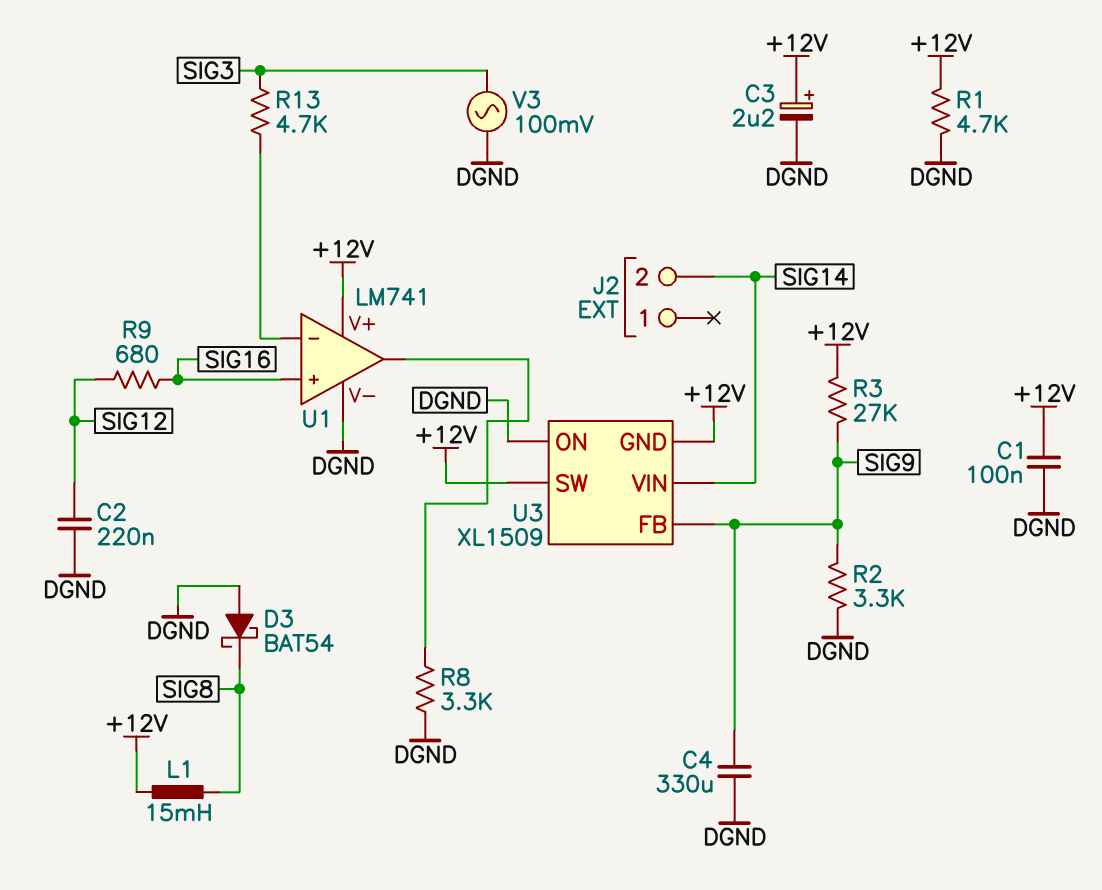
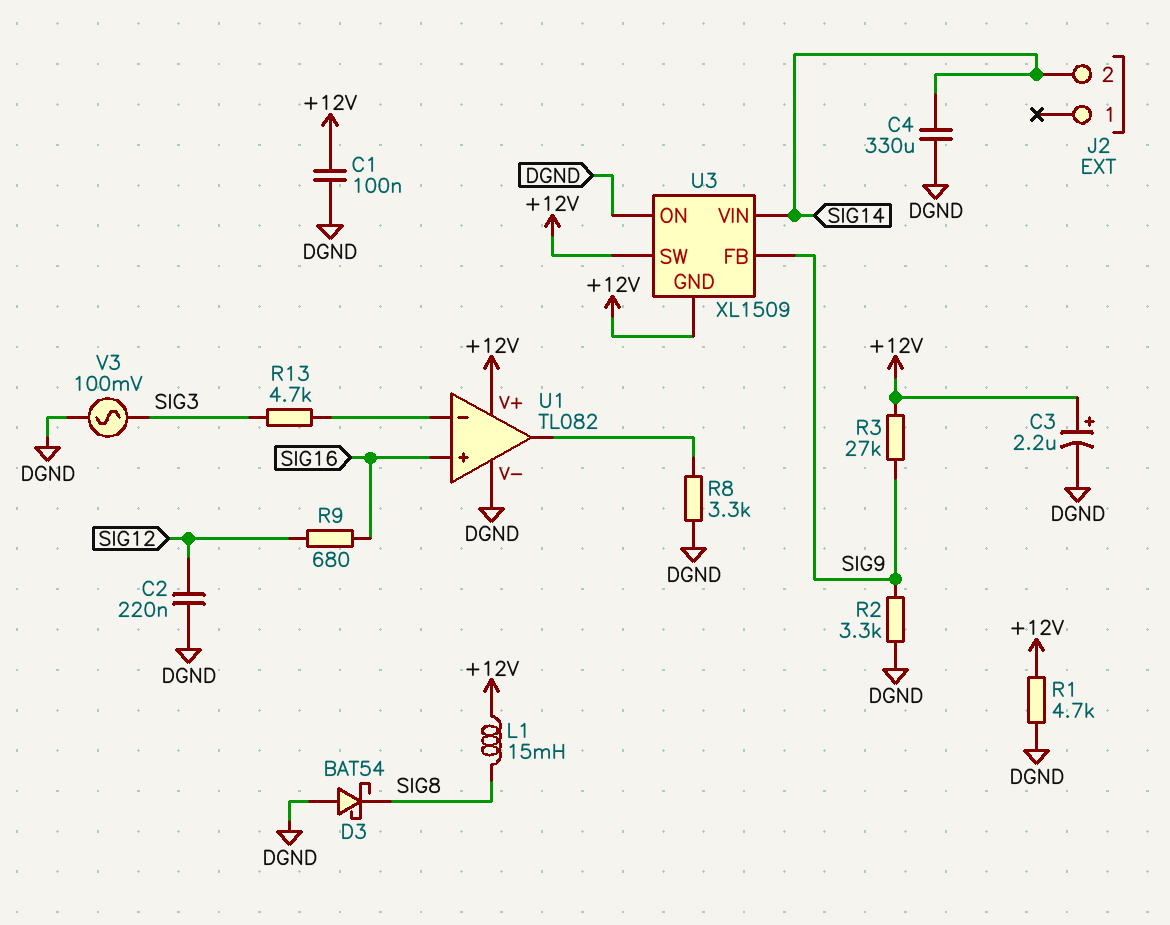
C4: 330uF (DGND, SIG9) -> 330uF (DGND, SIG14)
U1: LM741 -> TL082

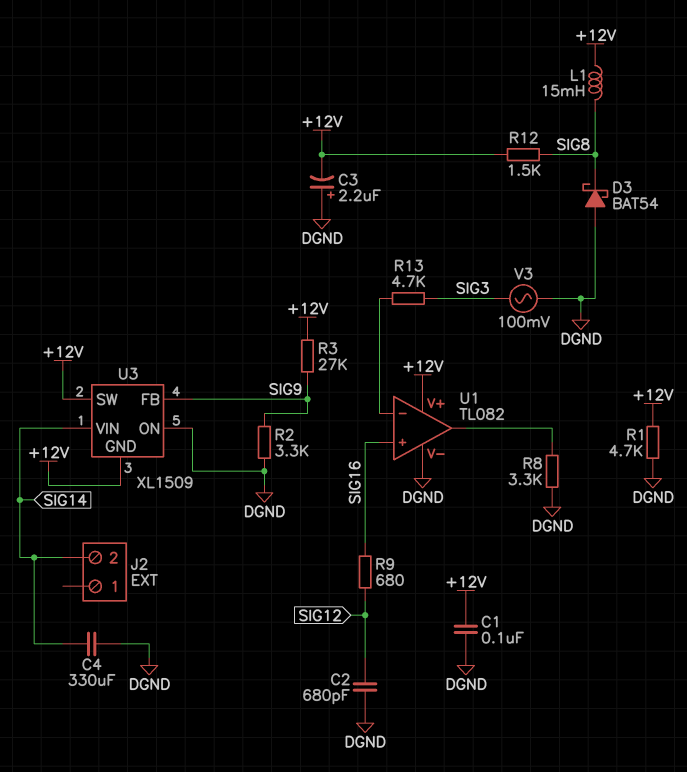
C2: 220nF (DGND, SIG12) -> 680pF (DGND, SIG12)
C3: 2.2uF (plus +12V, minus DGND) -> 2.2uF (plus DGND, minus +12V)
R12: none -> 1.5k (+12V, SIG8)

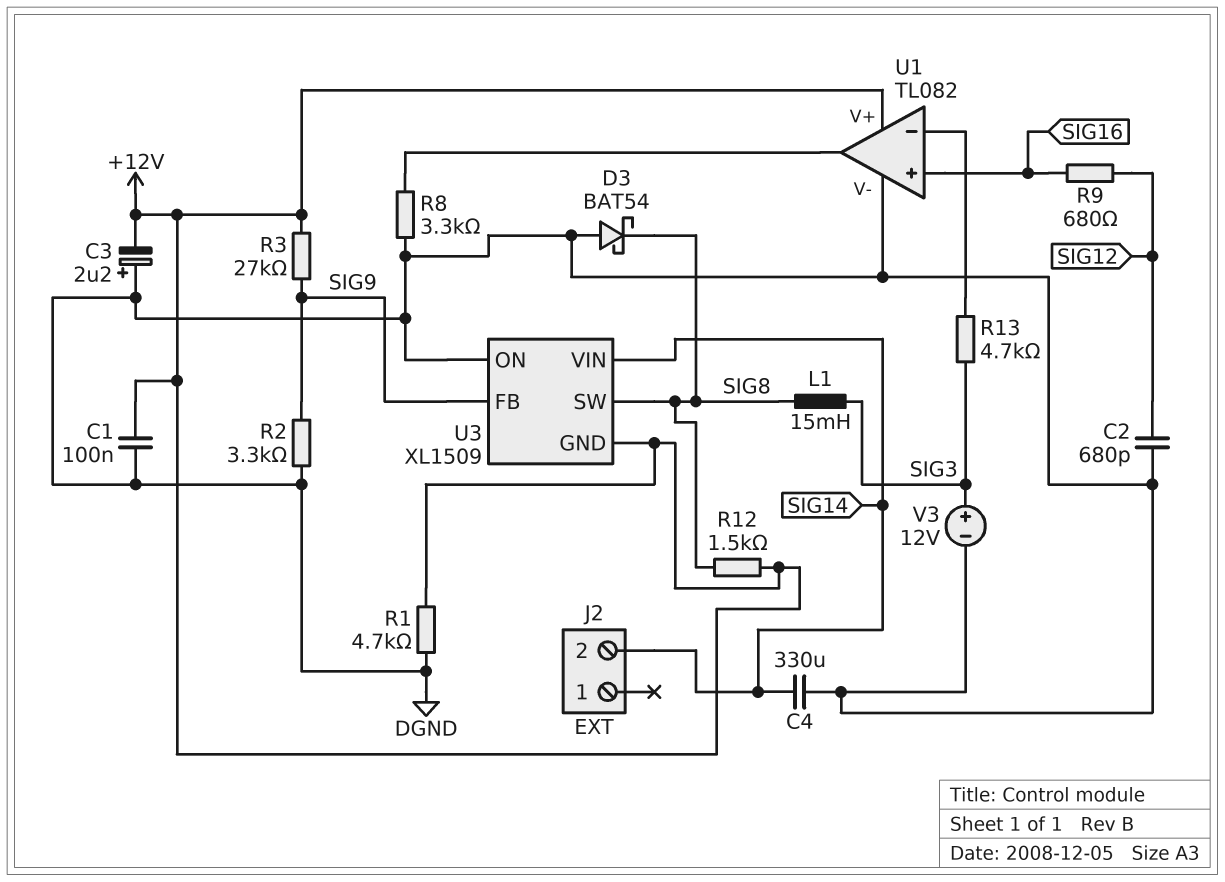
L1: 15mH (+12V, SIG8) -> 15mH (SIG3, SIG8)
U3 pin SW: +12V -> SIG8
V3: AC 100mV (DGND, SIG3) -> 12V (plus SIG3, minus DGND)

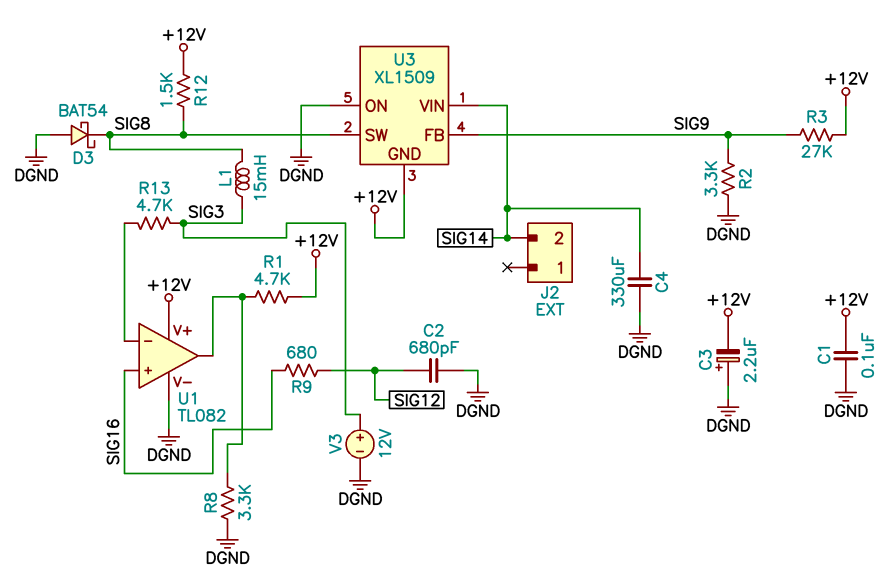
R1: 4.7k (+12V, DGND) -> 4.7k (+12V, U1/out)

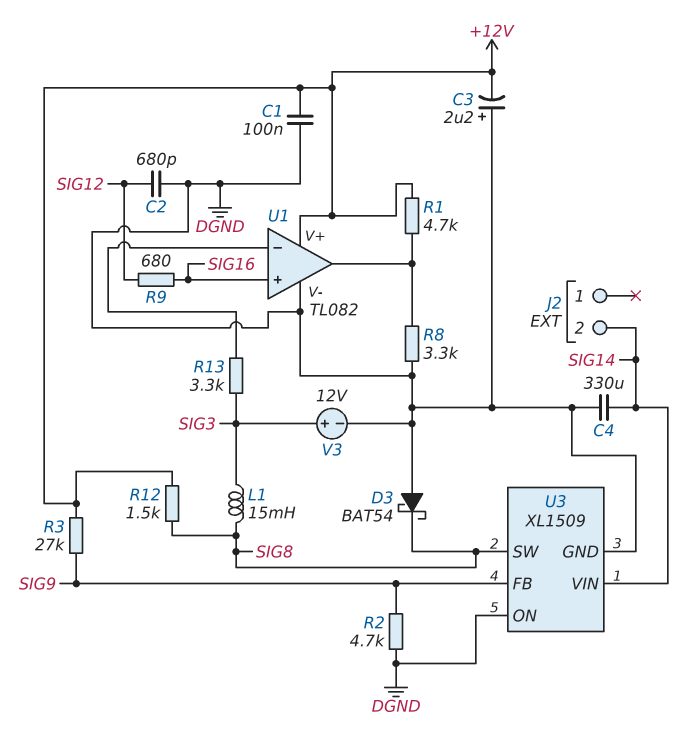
R2: 3.3k (DGND, SIG9) -> 4.7k (DGND, SIG9)
R13: 4.7k (SIG3, U1/in-) -> 3.3k (SIG3, U1/in-)
U3 pin GND: +12V -> DGND

